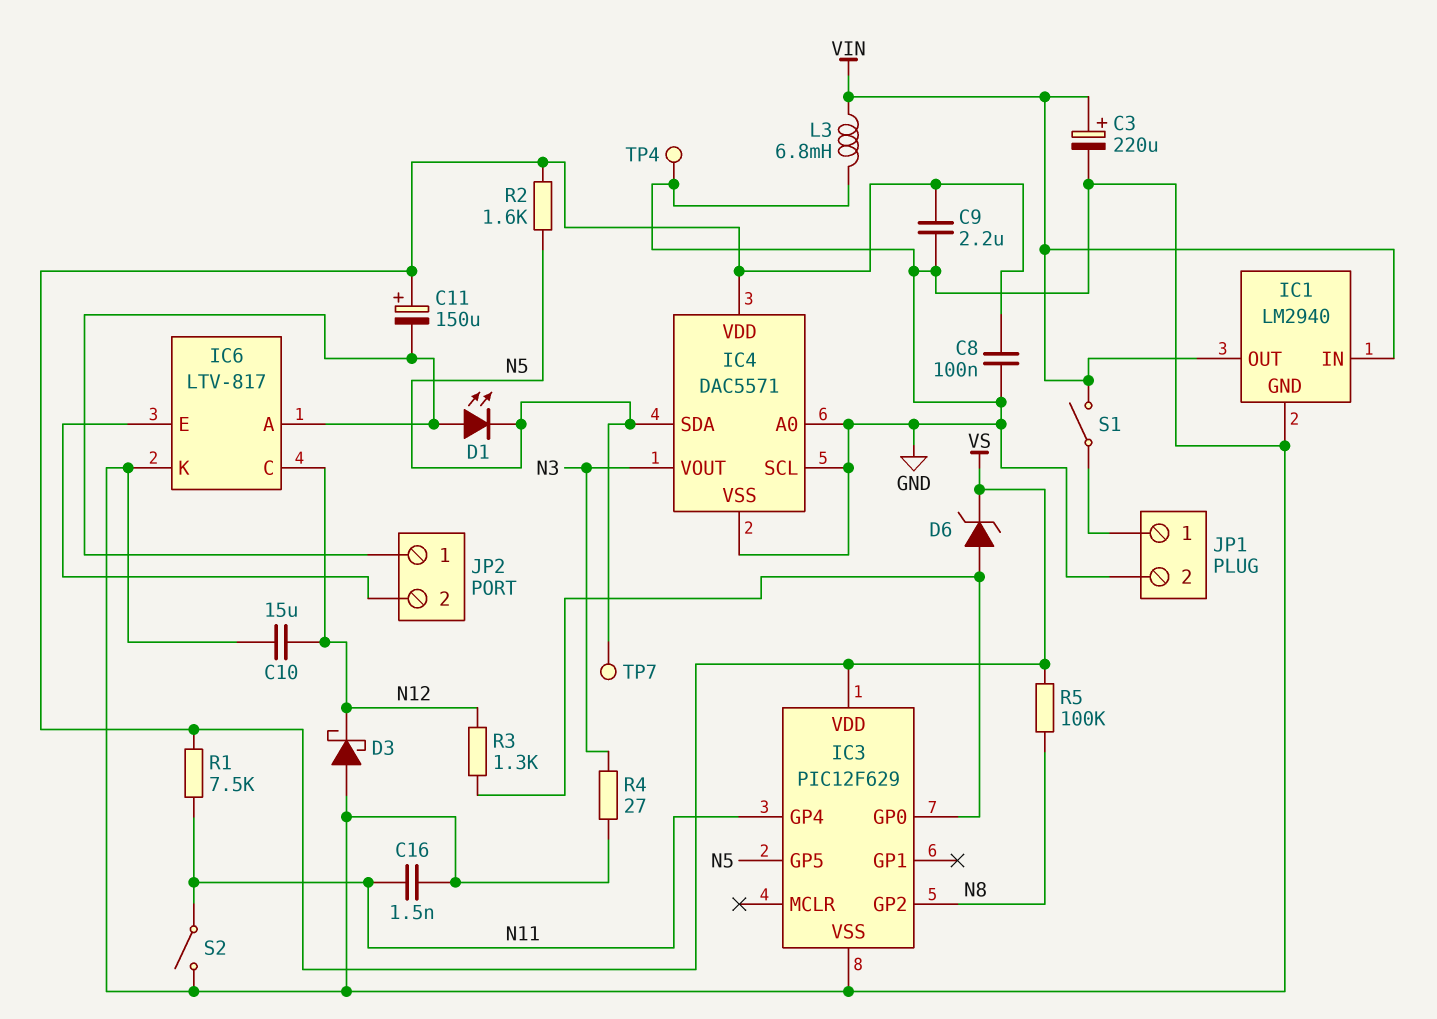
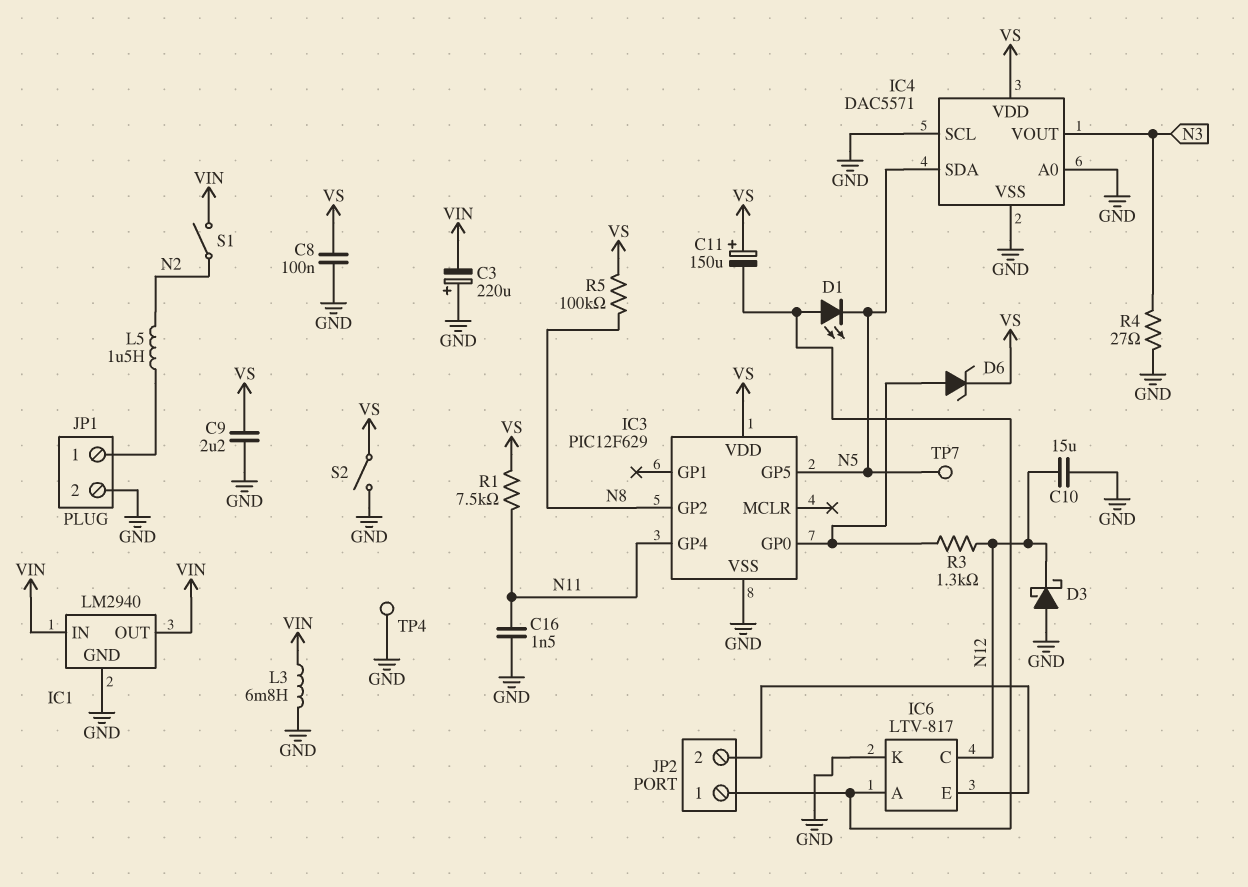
C3: 220uF (plus VIN, minus GND) -> 220uF (plus GND, minus VIN)
L5: none -> 1.5uH (JP1/1, N2)
R2: 1.6k (N5, VS) -> none
S1: switch (JP1/1, VIN) -> switch (N2, VIN)
S2: switch (GND, N11) -> switch (GND, VS)

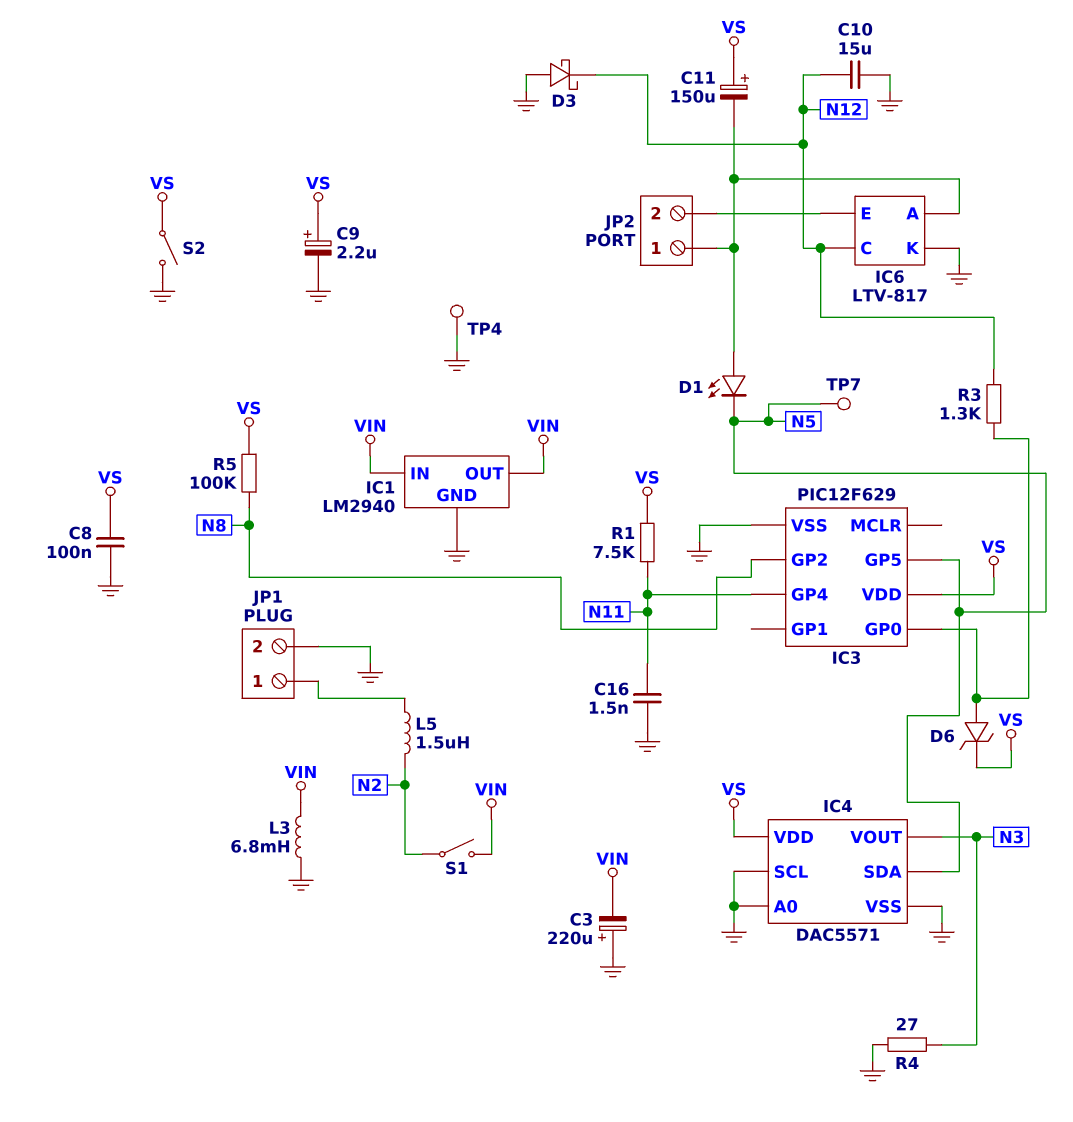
C9: 2.2uF (GND, VS) -> 2.2uF (plus VS, minus GND)

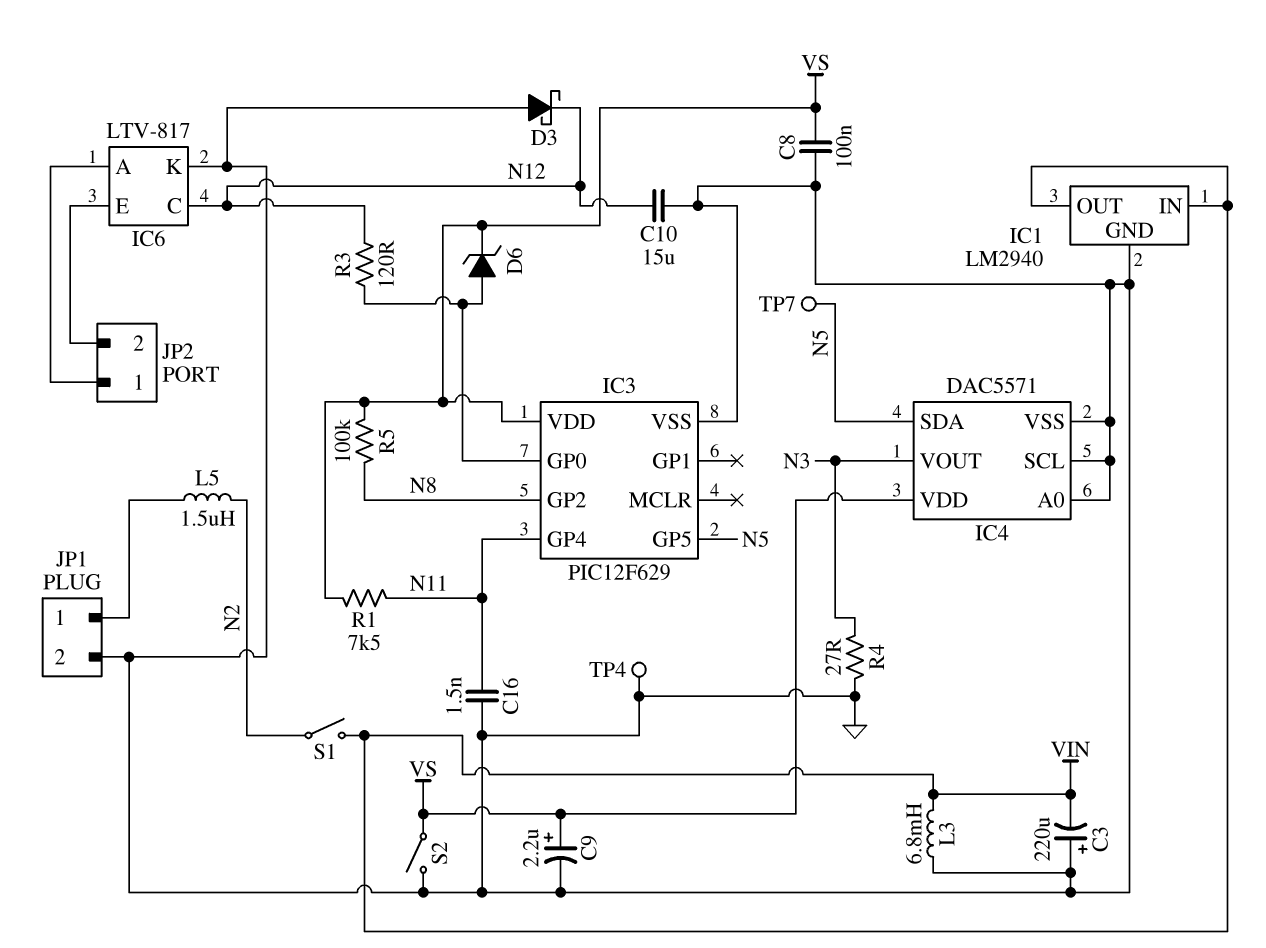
C11: 150uF (plus VS, minus IC6/A) -> none
D1: LED (A IC6/A, K N5) -> none
R3: 1.3k (IC3/GP0, N12) -> 120 (IC3/GP0, N12)

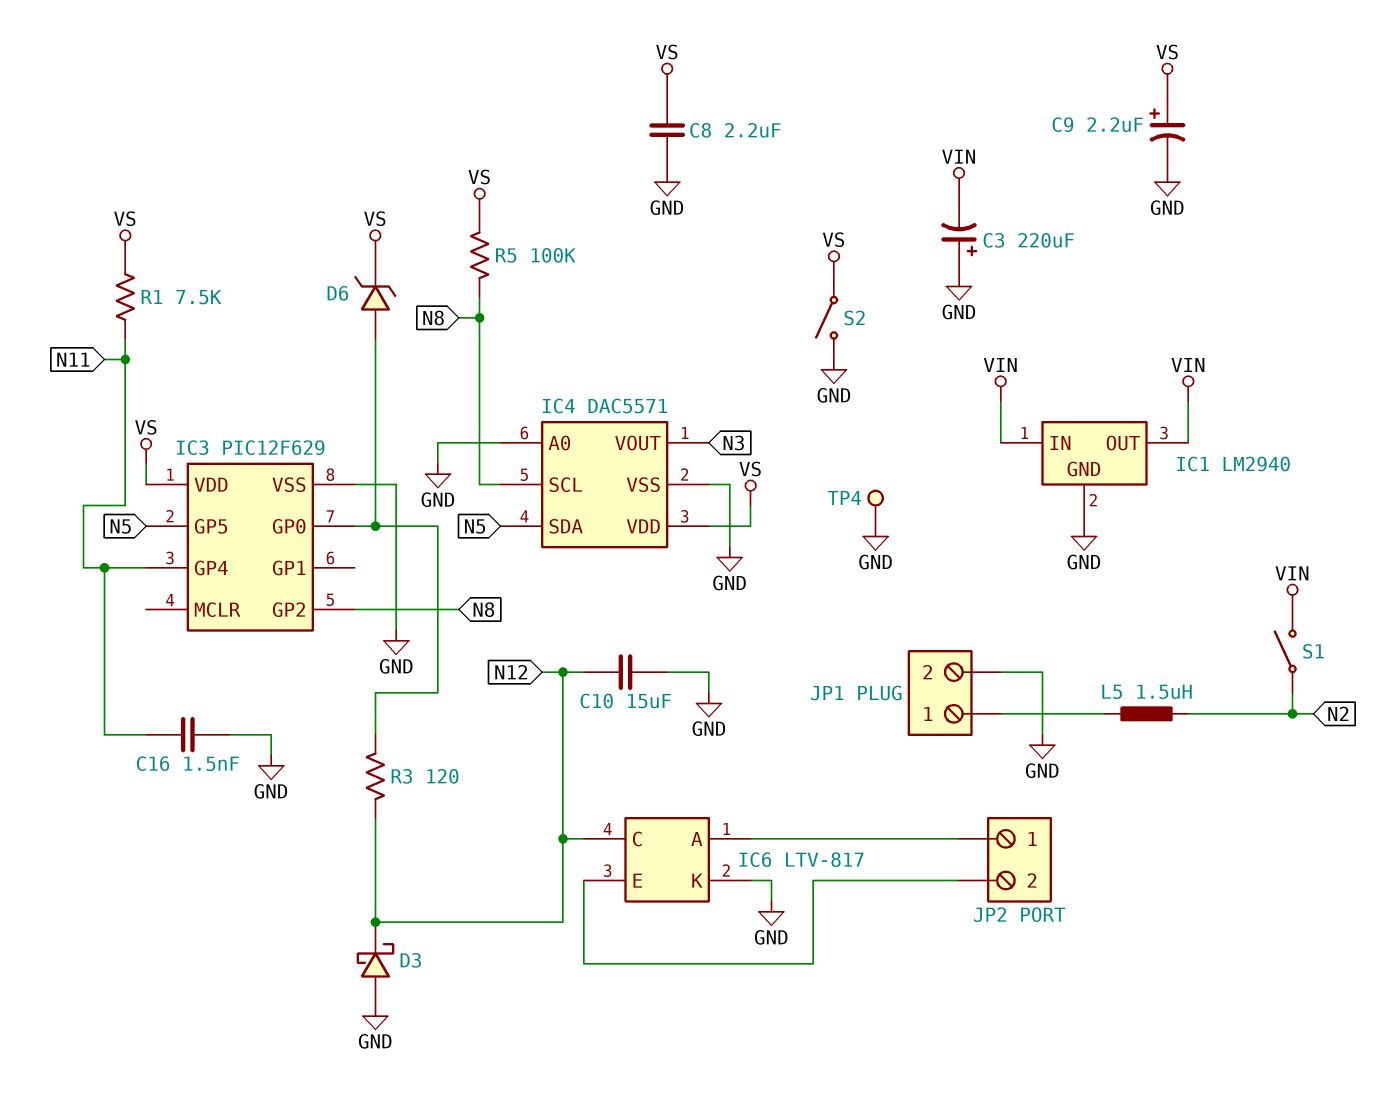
C8: 100nF (GND, VS) -> 2.2uF (GND, VS)
IC4 pin SCL: GND -> N8
L3: 6.8mH (GND, VIN) -> none
R4: 27 (GND, N3) -> none
TP7: test point (N5) -> none

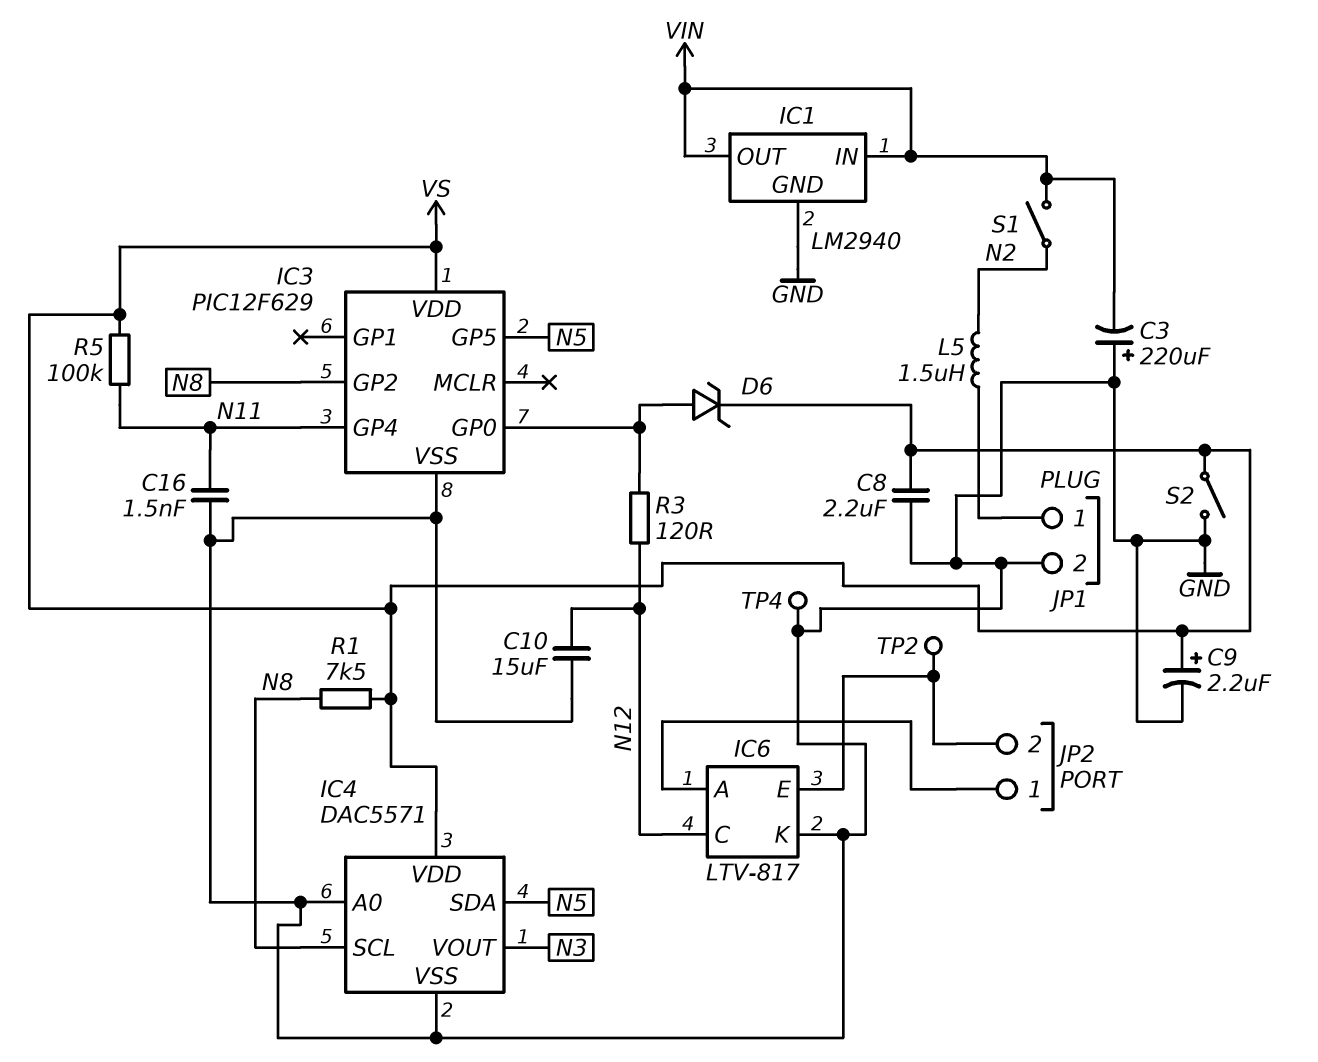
D3: schottky (A GND, K N12) -> none
R1: 7.5k (N11, VS) -> 7.5k (N8, VS)
R5: 100k (N8, VS) -> 100k (N11, VS)
TP2: none -> test point (IC6/E)

